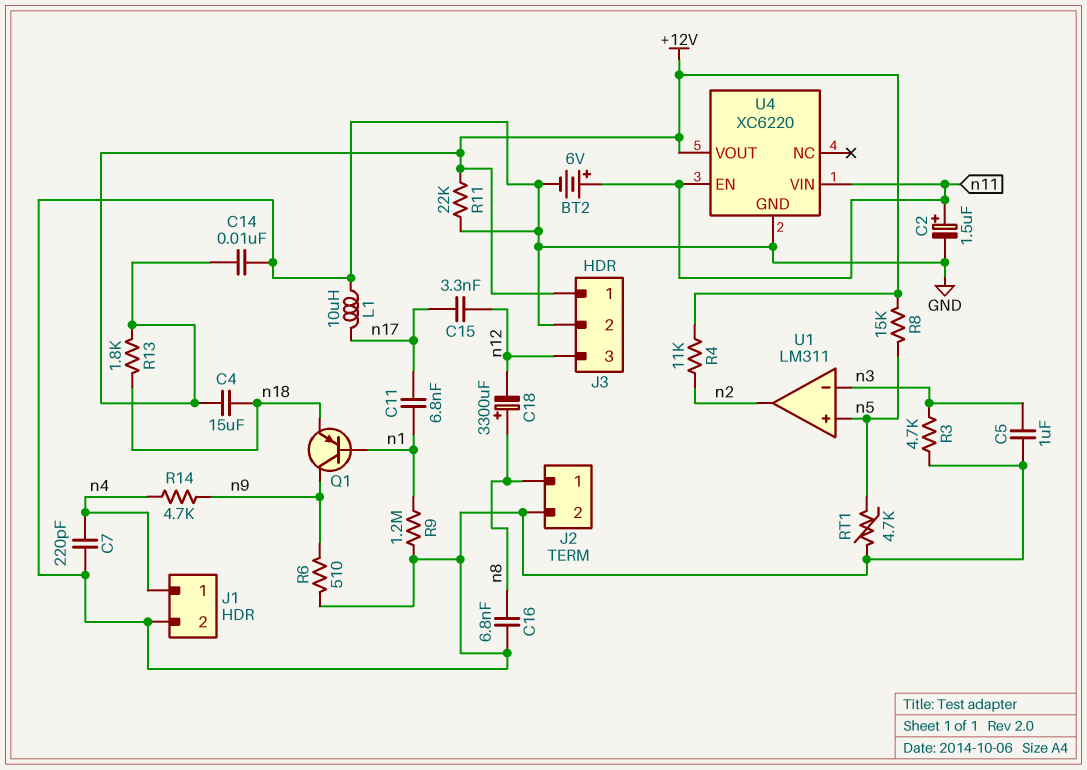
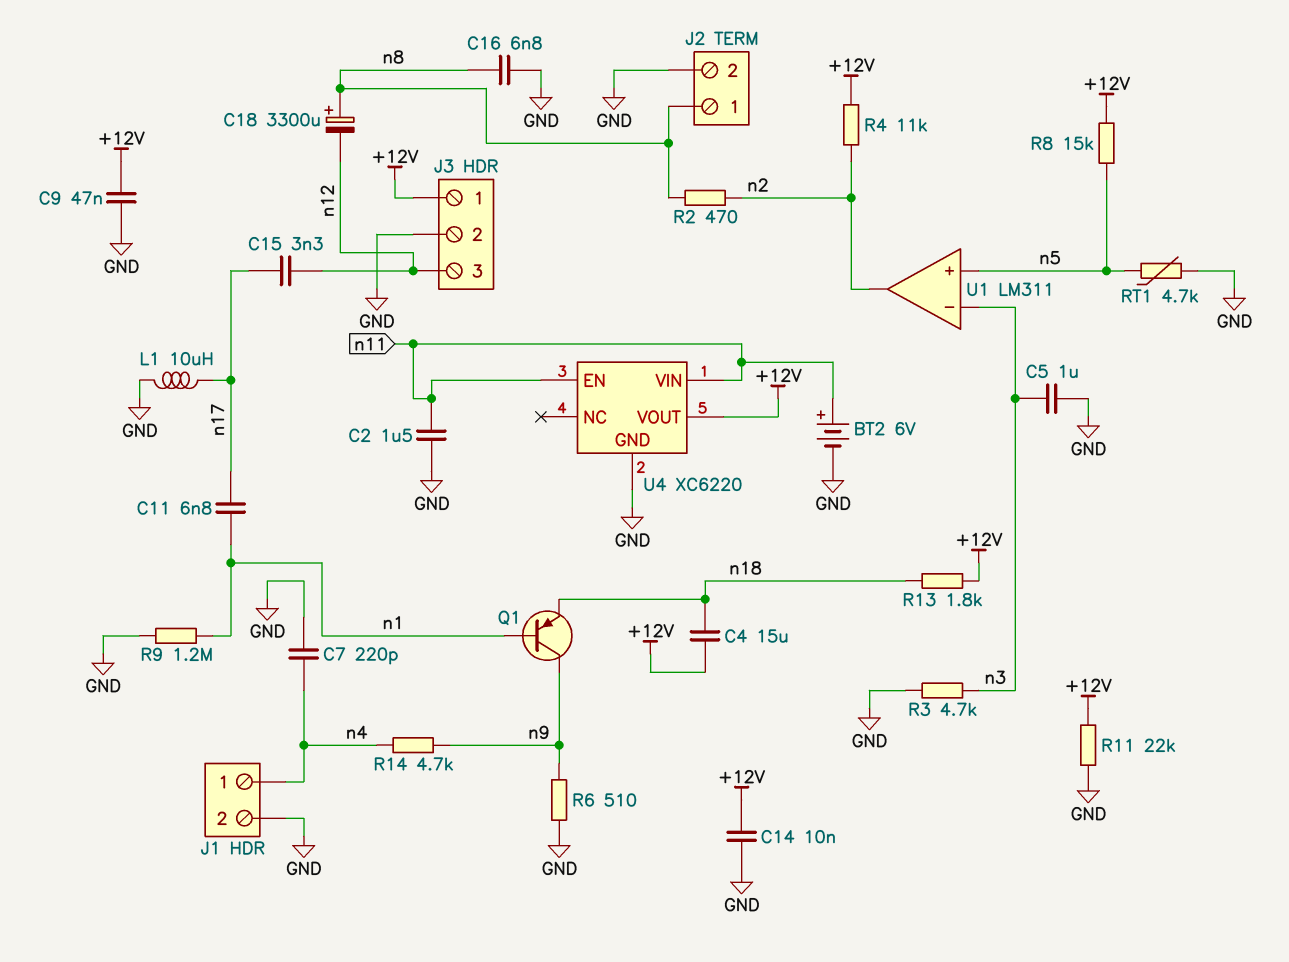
C2: 1.5uF (plus n11, minus GND) -> 1.5uF (GND, n11)
C9: none -> 47nF (+12V, GND)
R2: none -> 470 (n2, n8)

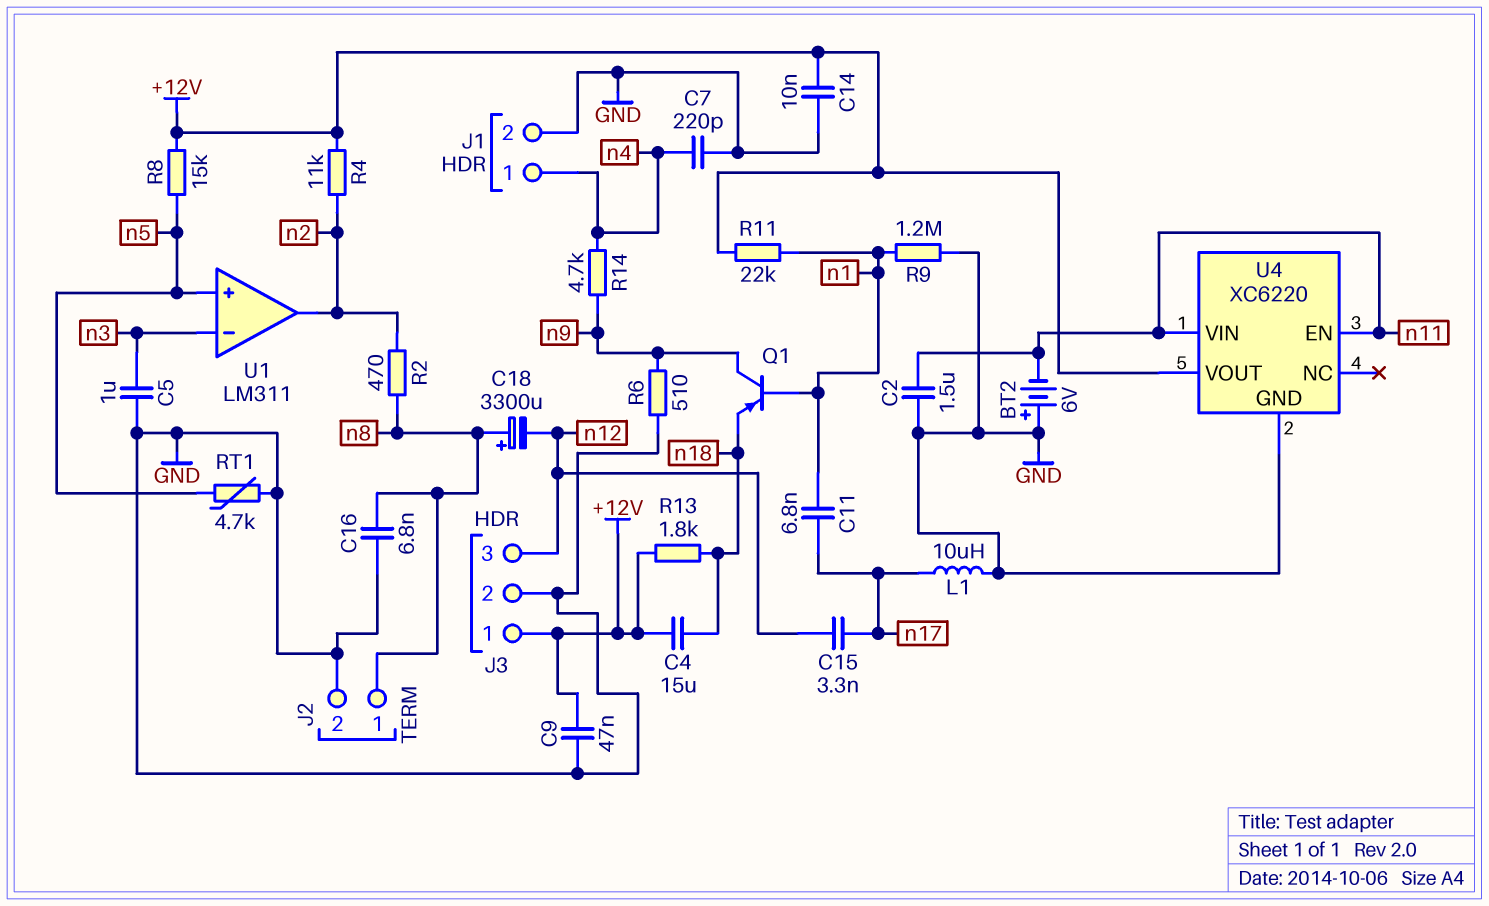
BT2: 6V (plus n11, minus GND) -> 6V (plus GND, minus n11)
R3: 4.7k (GND, n3) -> none
R11: 22k (+12V, GND) -> 22k (+12V, n1)

